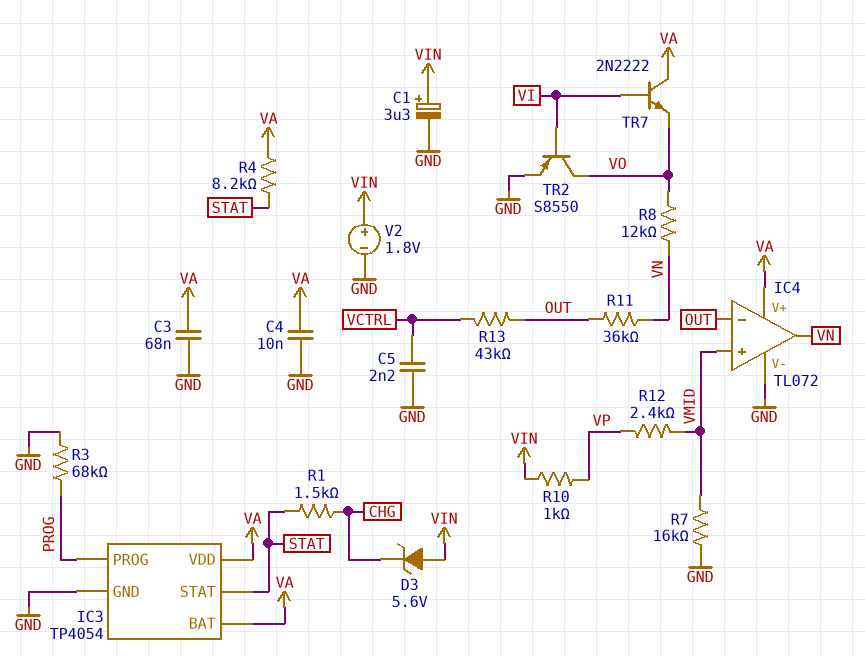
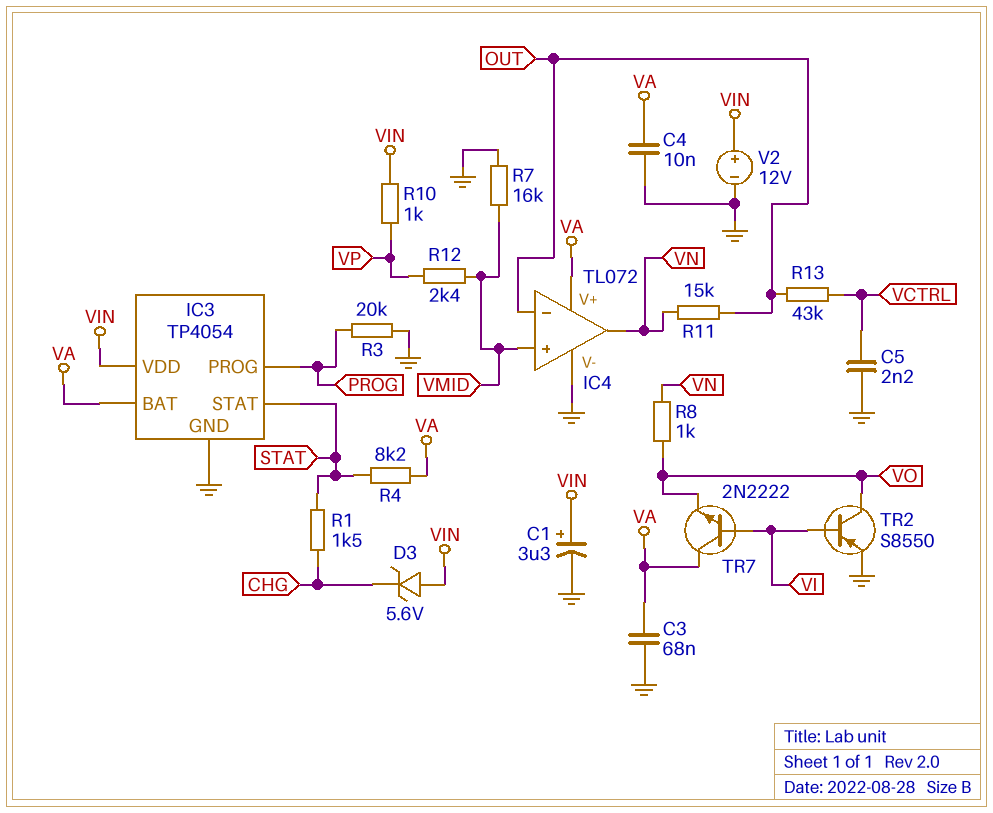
IC3 pin VDD: VA -> VIN
R3: 68k (GND, PROG) -> 20k (GND, PROG)
R8: 12k (VN, VO) -> 1k (VN, VO)
R11: 36k (OUT, VN) -> 15k (OUT, VN)
V2: 1.8V (plus VIN, minus GND) -> 12V (plus VIN, minus GND)

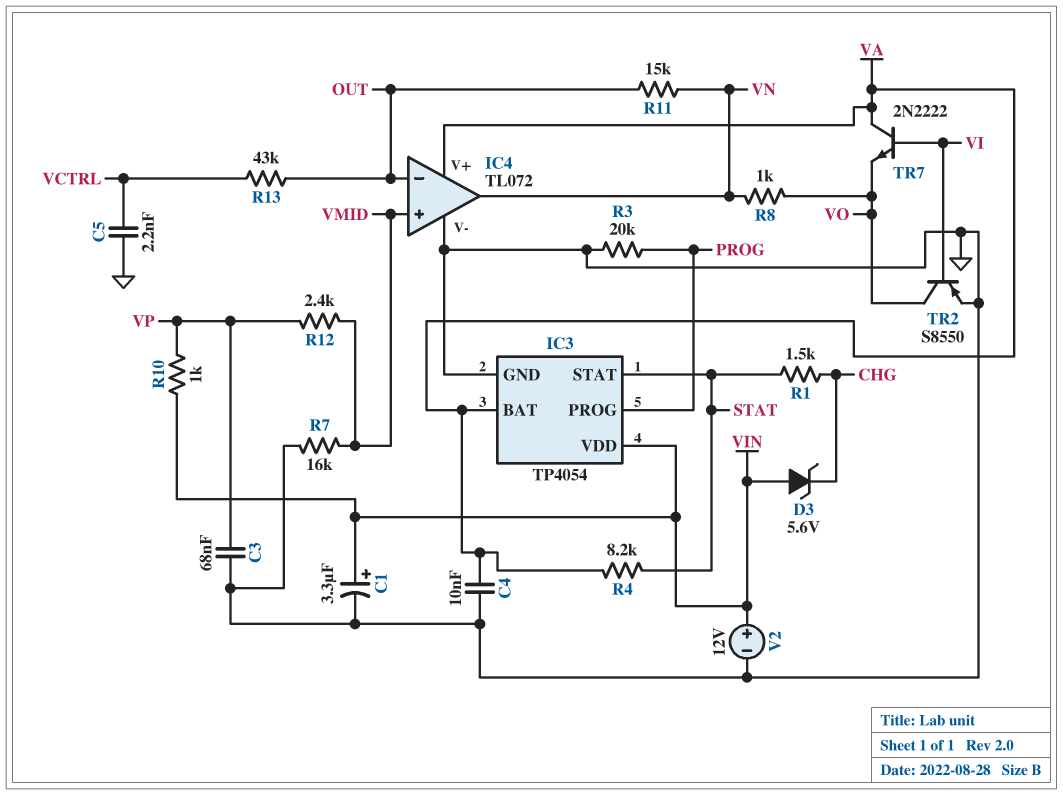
C3: 68nF (GND, VA) -> 68nF (GND, VP)

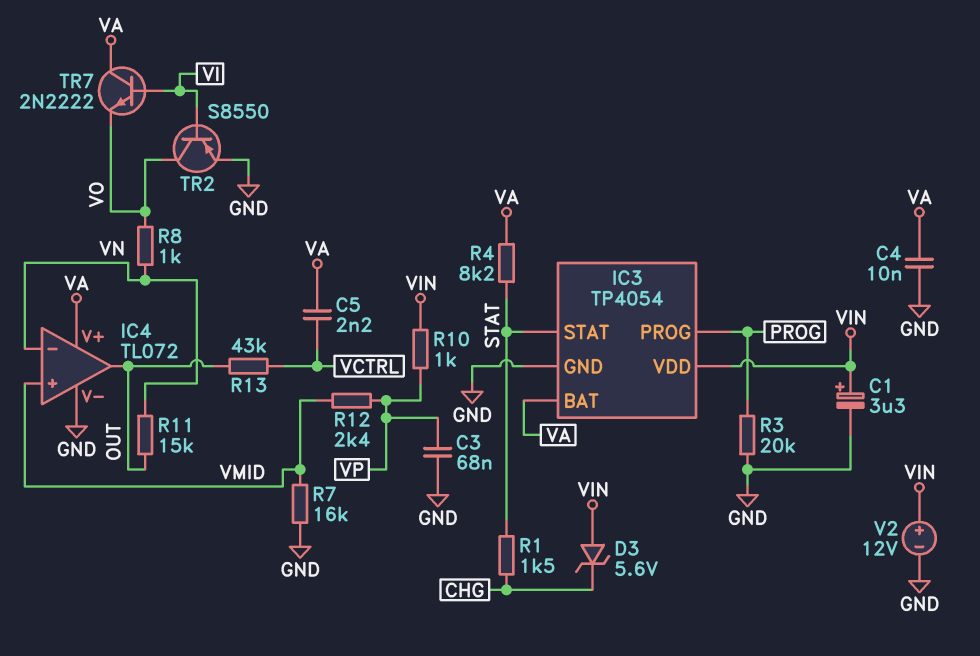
C5: 2.2nF (GND, VCTRL) -> 2.2nF (VA, VCTRL)
IC4 pin in-: OUT -> VN
IC4 pin out: VN -> OUT

